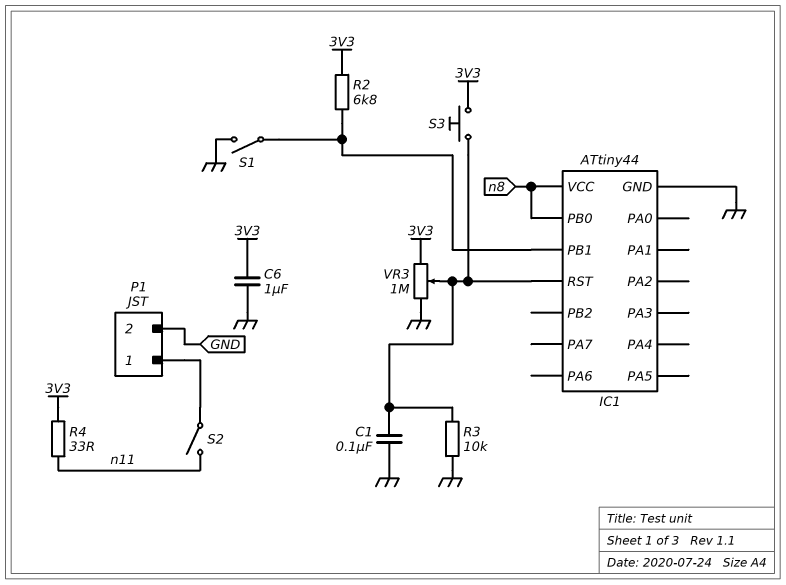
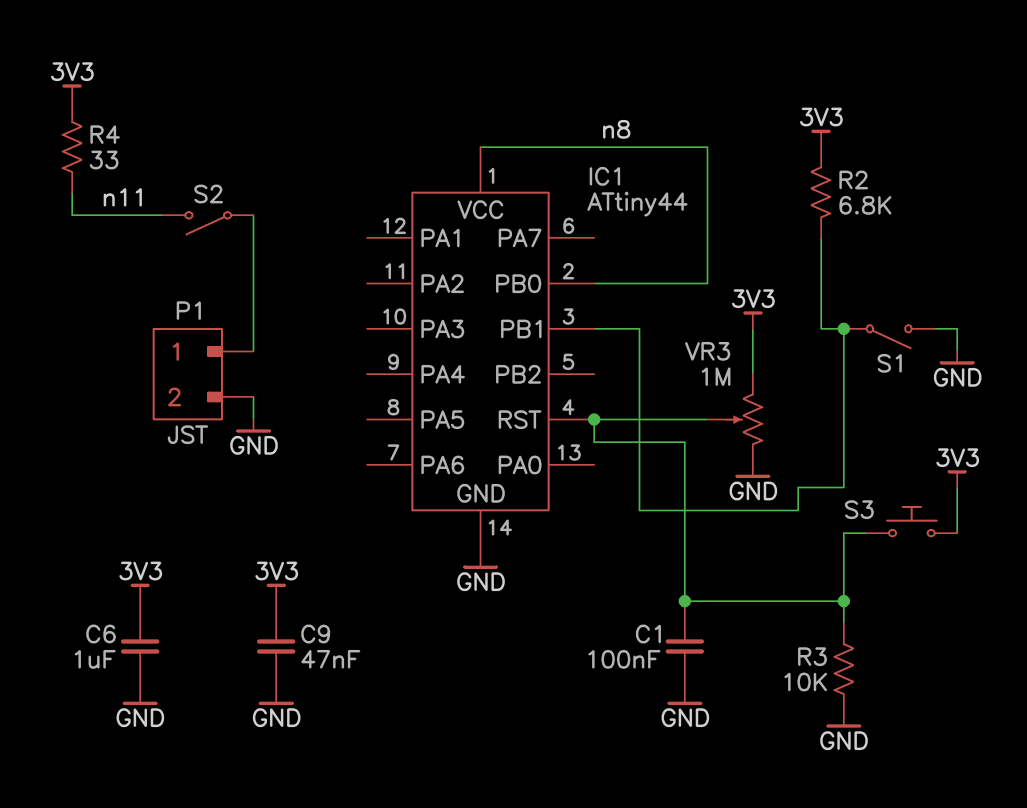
C9: none -> 47nF (3V3, GND)

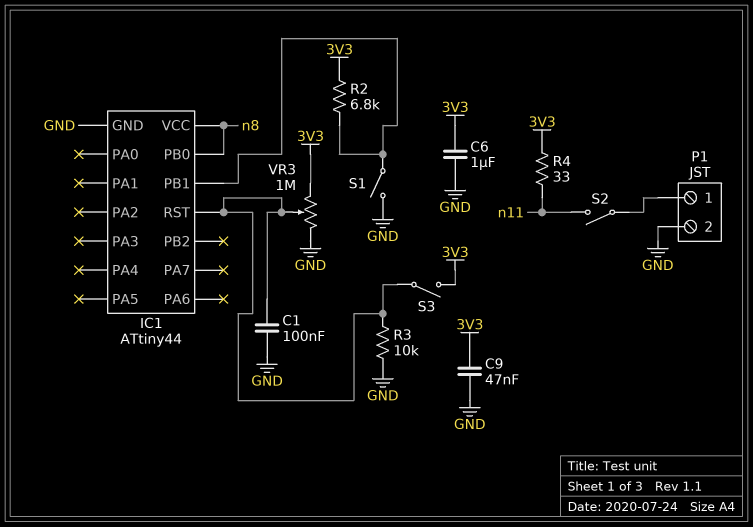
S3: button (3V3, IC1/RST) -> switch (3V3, IC1/RST)

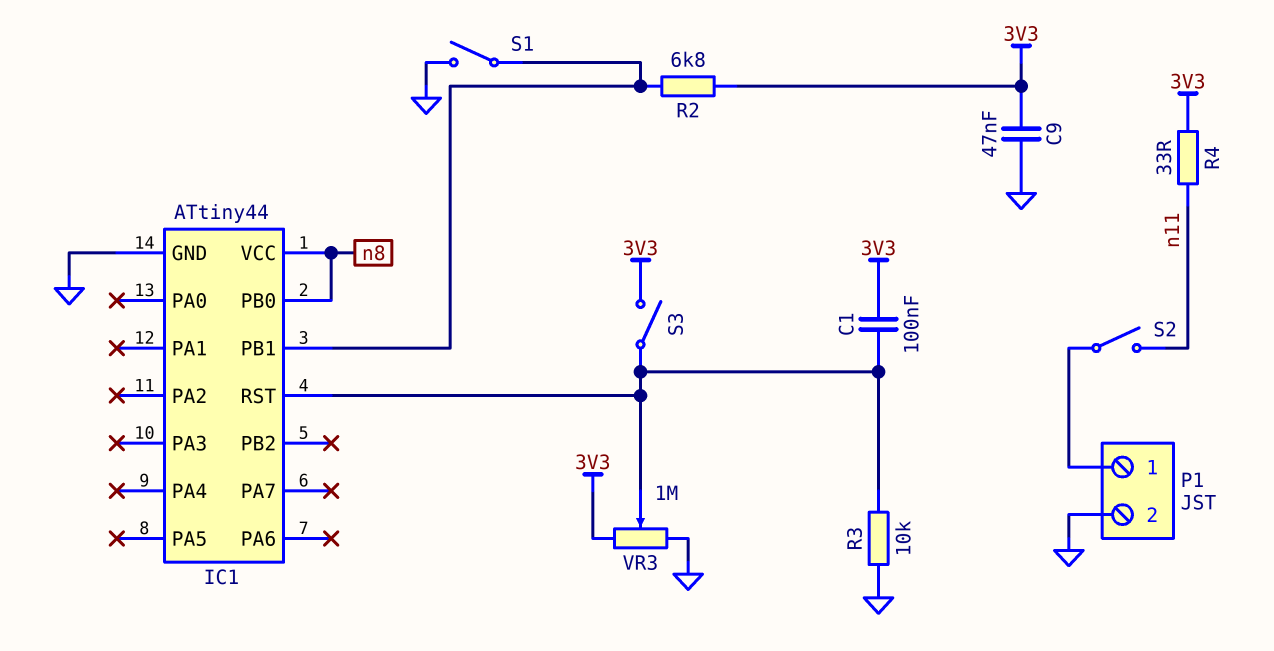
C1: 100nF (GND, IC1/RST) -> 100nF (3V3, IC1/RST)
C6: 1uF (3V3, GND) -> none

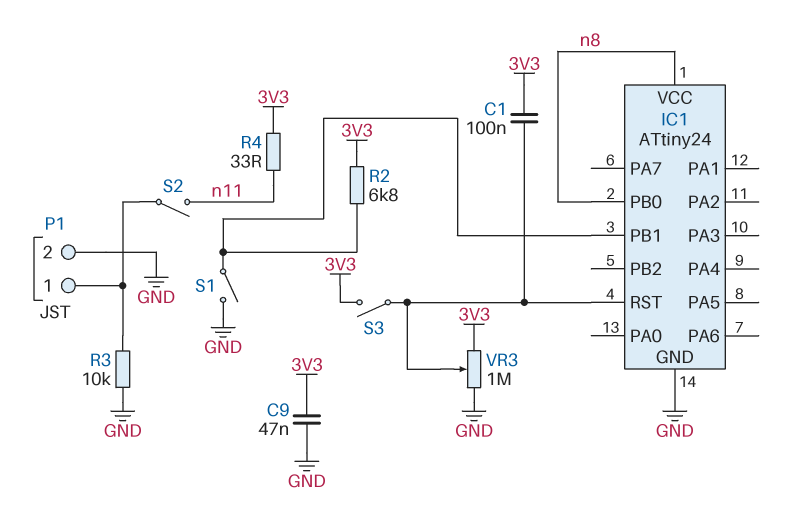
IC1: ATtiny44 -> ATtiny24
R3: 10k (GND, IC1/RST) -> 10k (GND, P1/1)

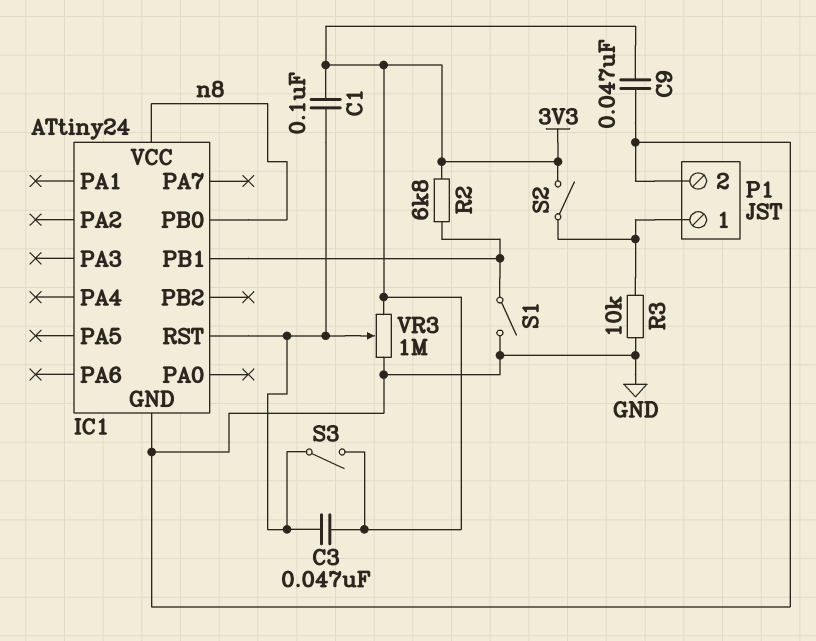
C3: none -> 47nF (3V3, IC1/RST)
R4: 33 (3V3, n11) -> none
S2: switch (P1/1, n11) -> switch (3V3, P1/1)

